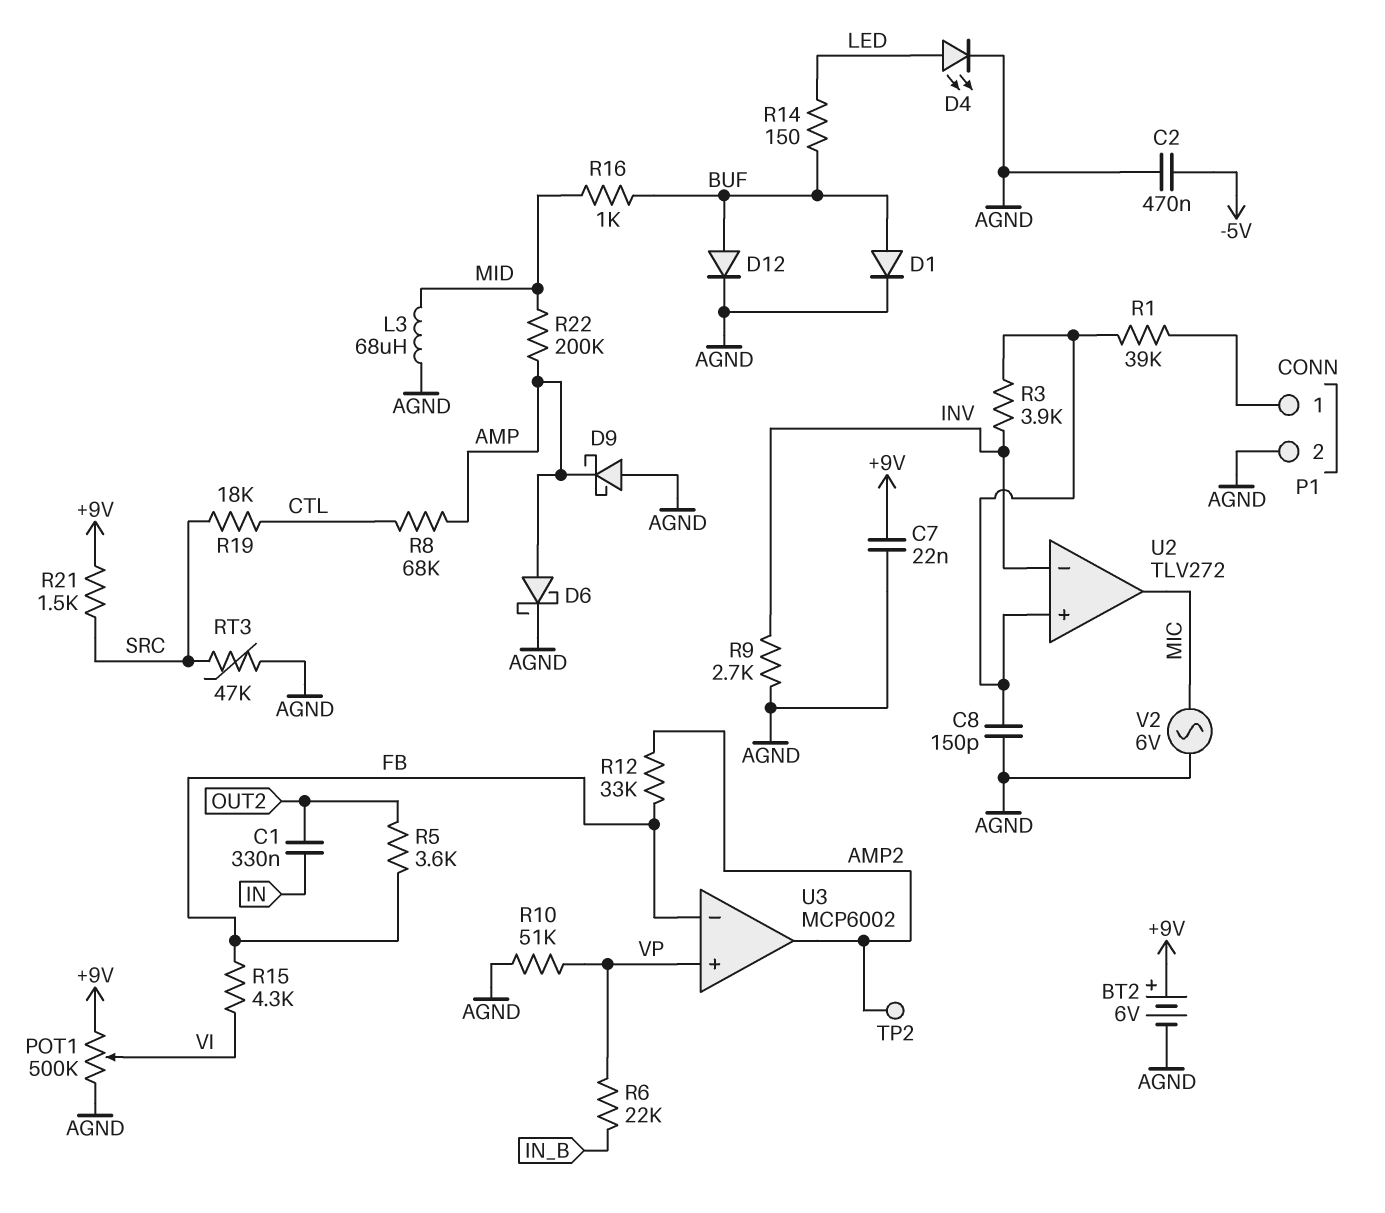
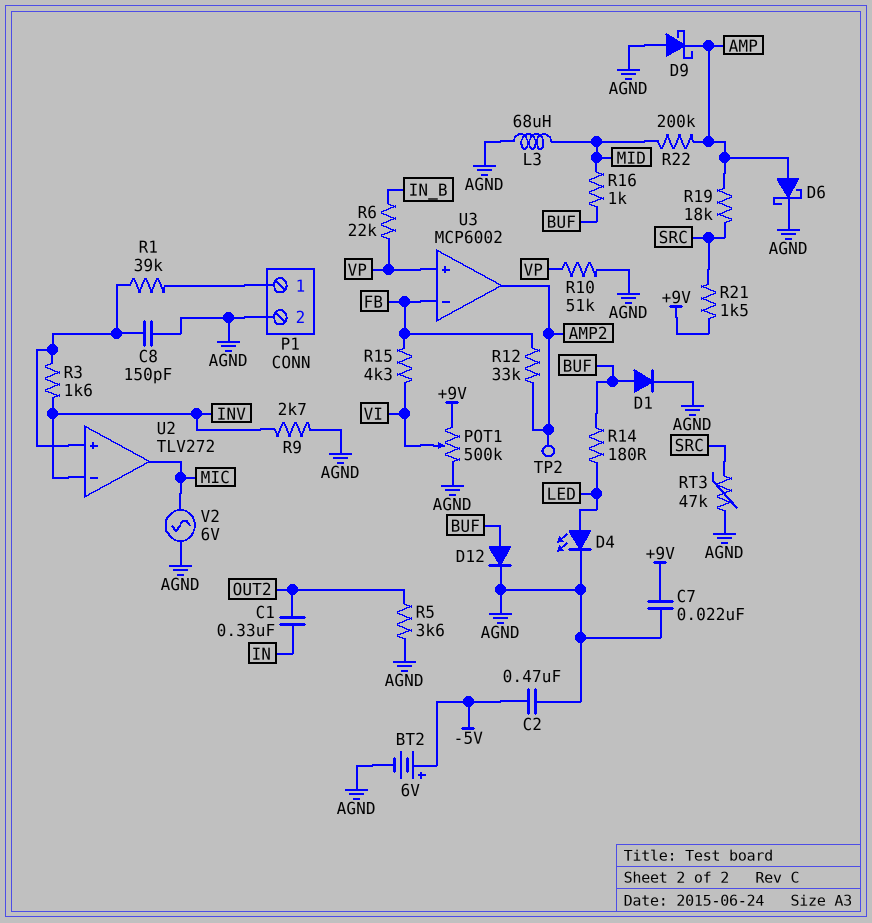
BT2: 6V (plus +9V, minus AGND) -> 6V (plus -5V, minus AGND)
R3: 3.9k (INV, U2/in+) -> 1.6k (INV, U2/in+)
R5: 3.6k (FB, OUT2) -> 3.6k (AGND, OUT2)
R8: 68k (AMP, CTL) -> none
R14: 150 (BUF, LED) -> 180 (BUF, LED)
R19: 18k (CTL, SRC) -> 18k (AMP, SRC)

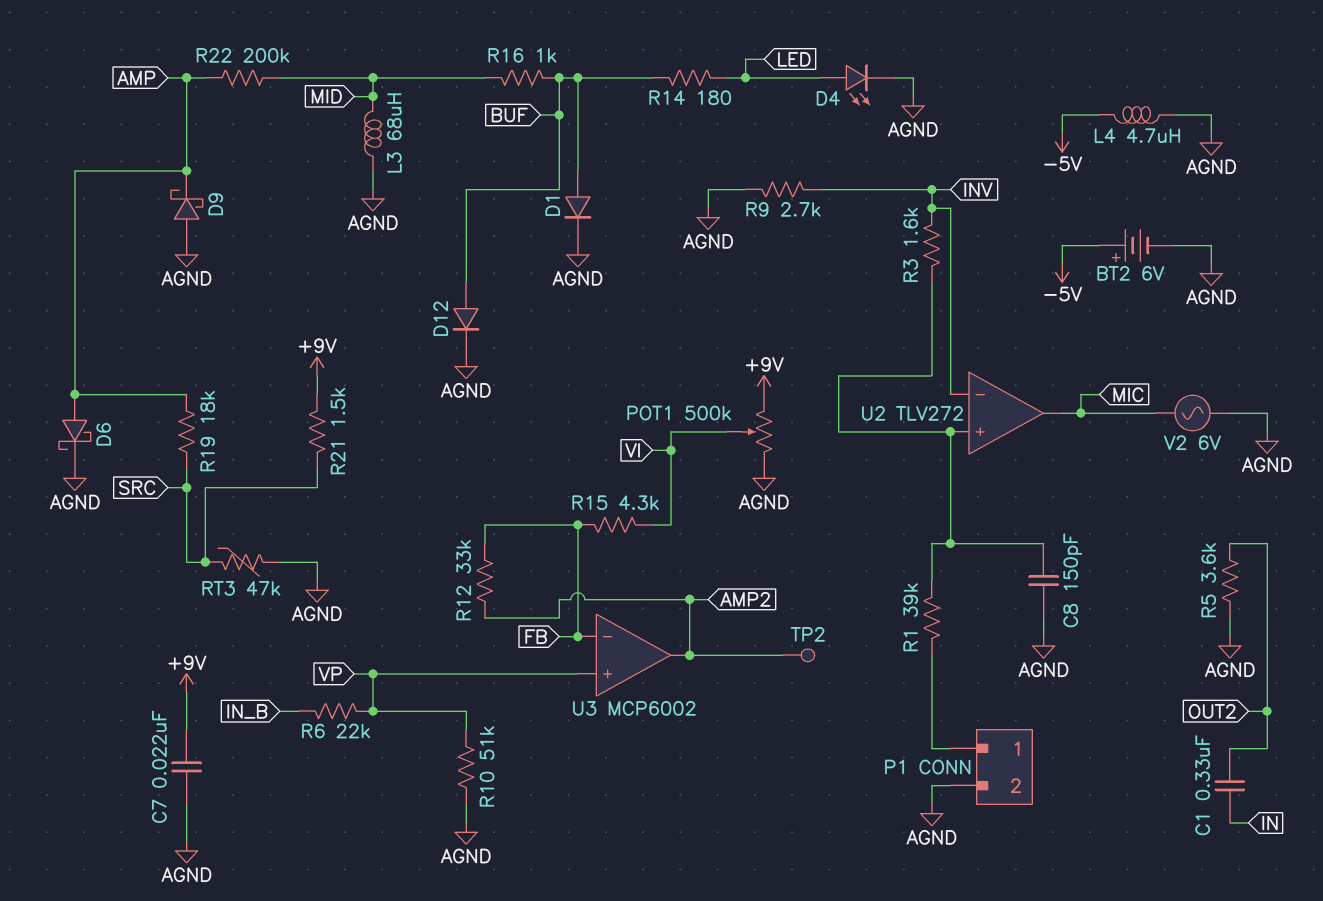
C2: 470nF (-5V, AGND) -> none
L4: none -> 4.7uH (-5V, AGND)

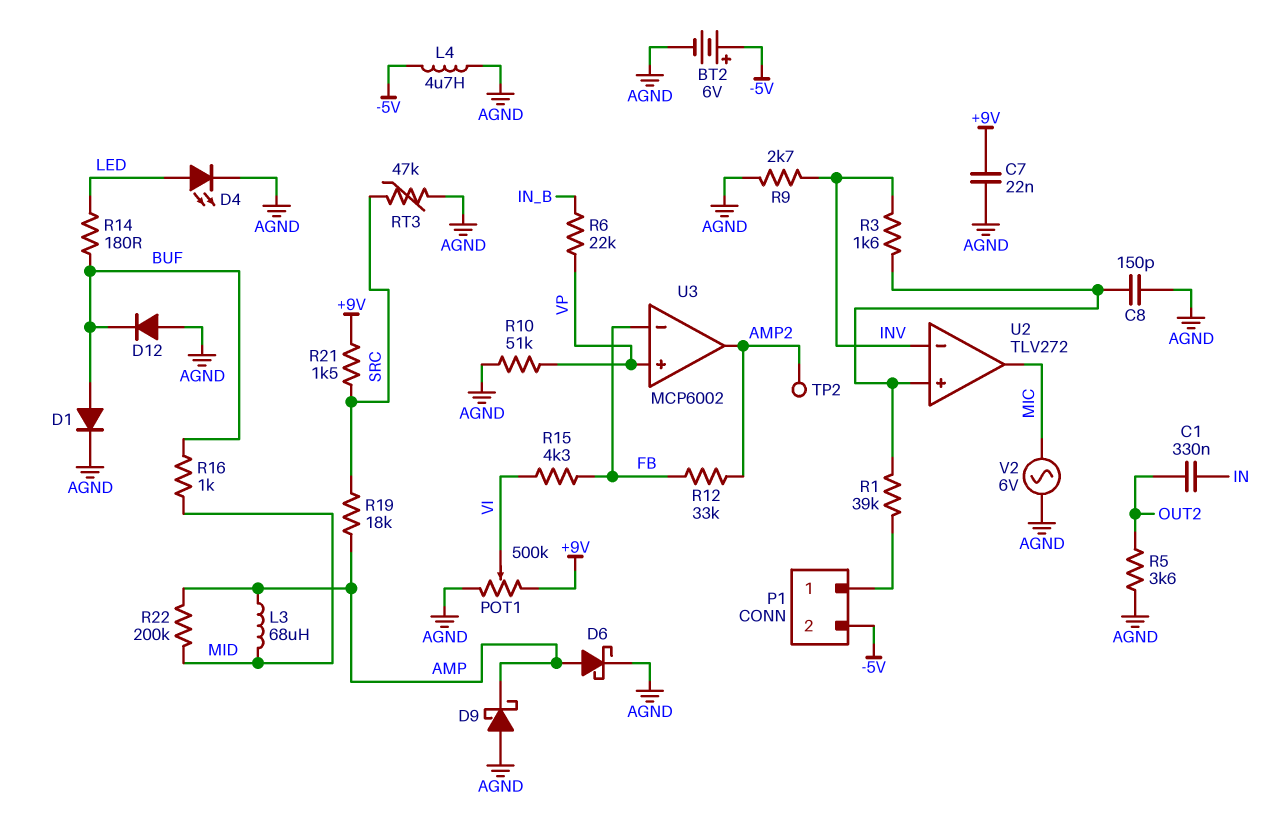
D12: diode (A BUF, K AGND) -> diode (A AGND, K BUF)
L3: 68uH (AGND, MID) -> 68uH (AMP, MID)
P1 pin 2: AGND -> -5V

